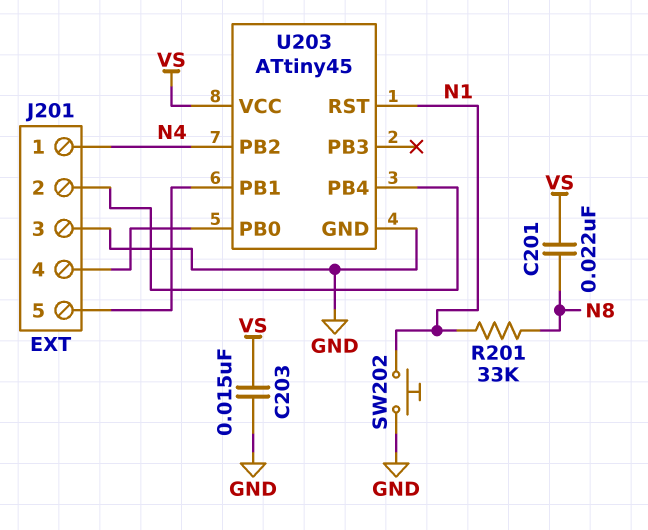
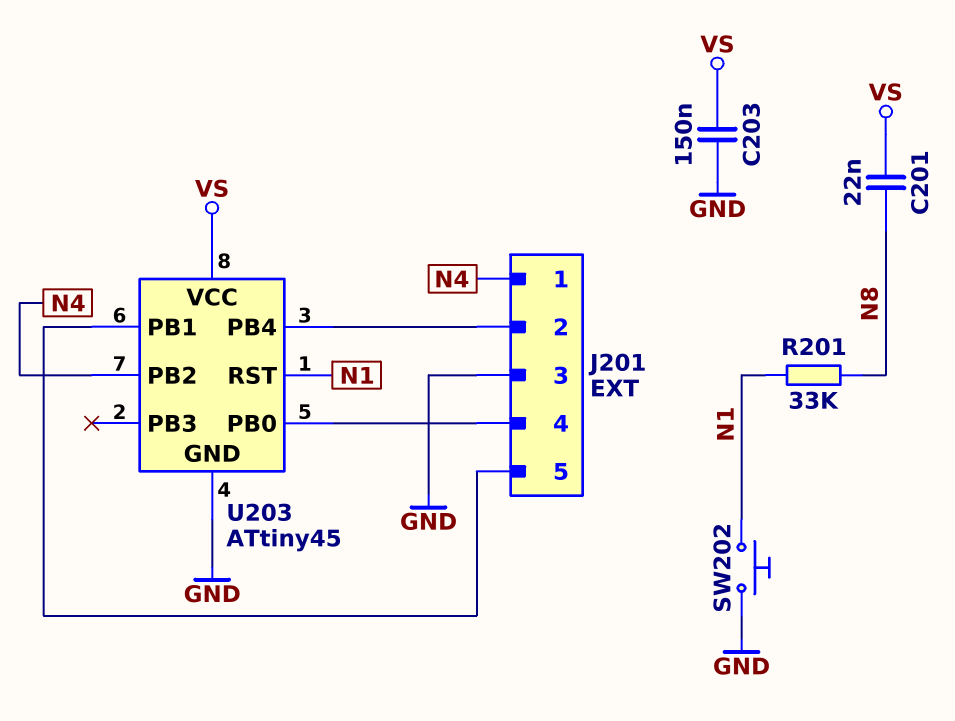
C203: 15nF (GND, VS) -> 150nF (GND, VS)

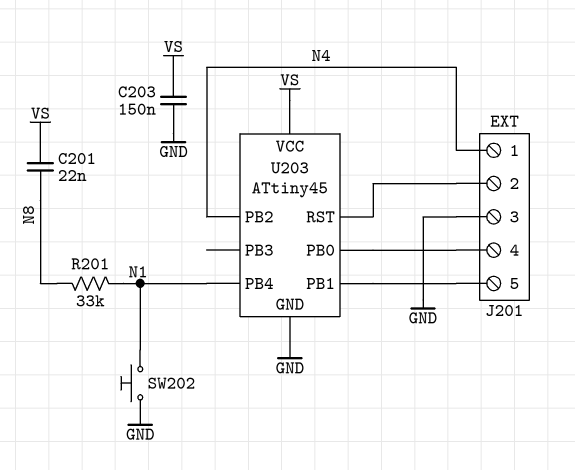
U203 pin PB4: J201/2 -> N1
U203 pin RST: N1 -> J201/2

